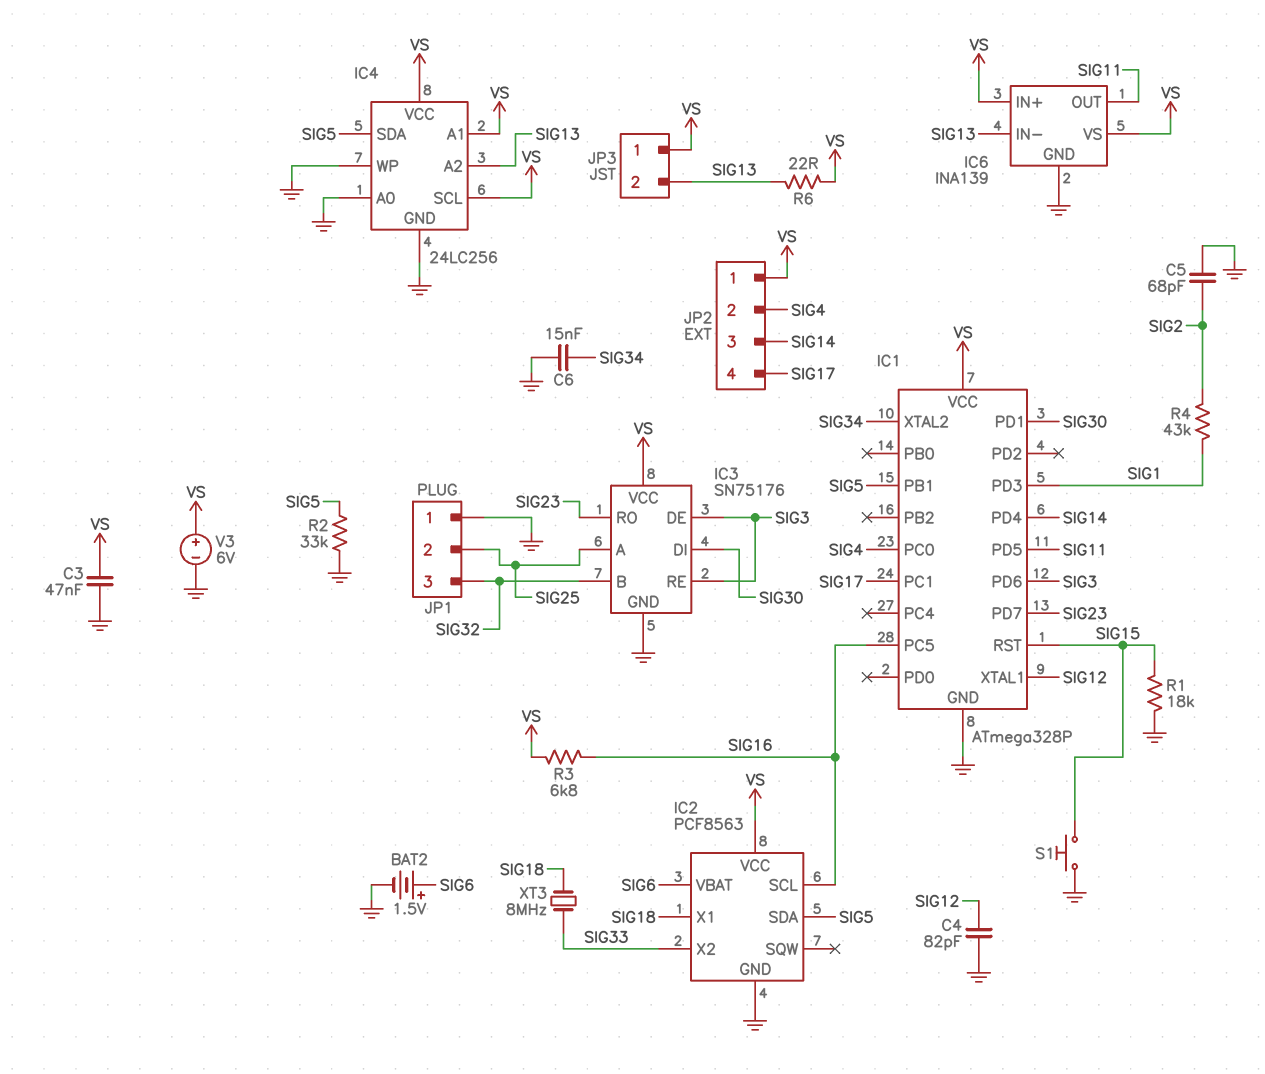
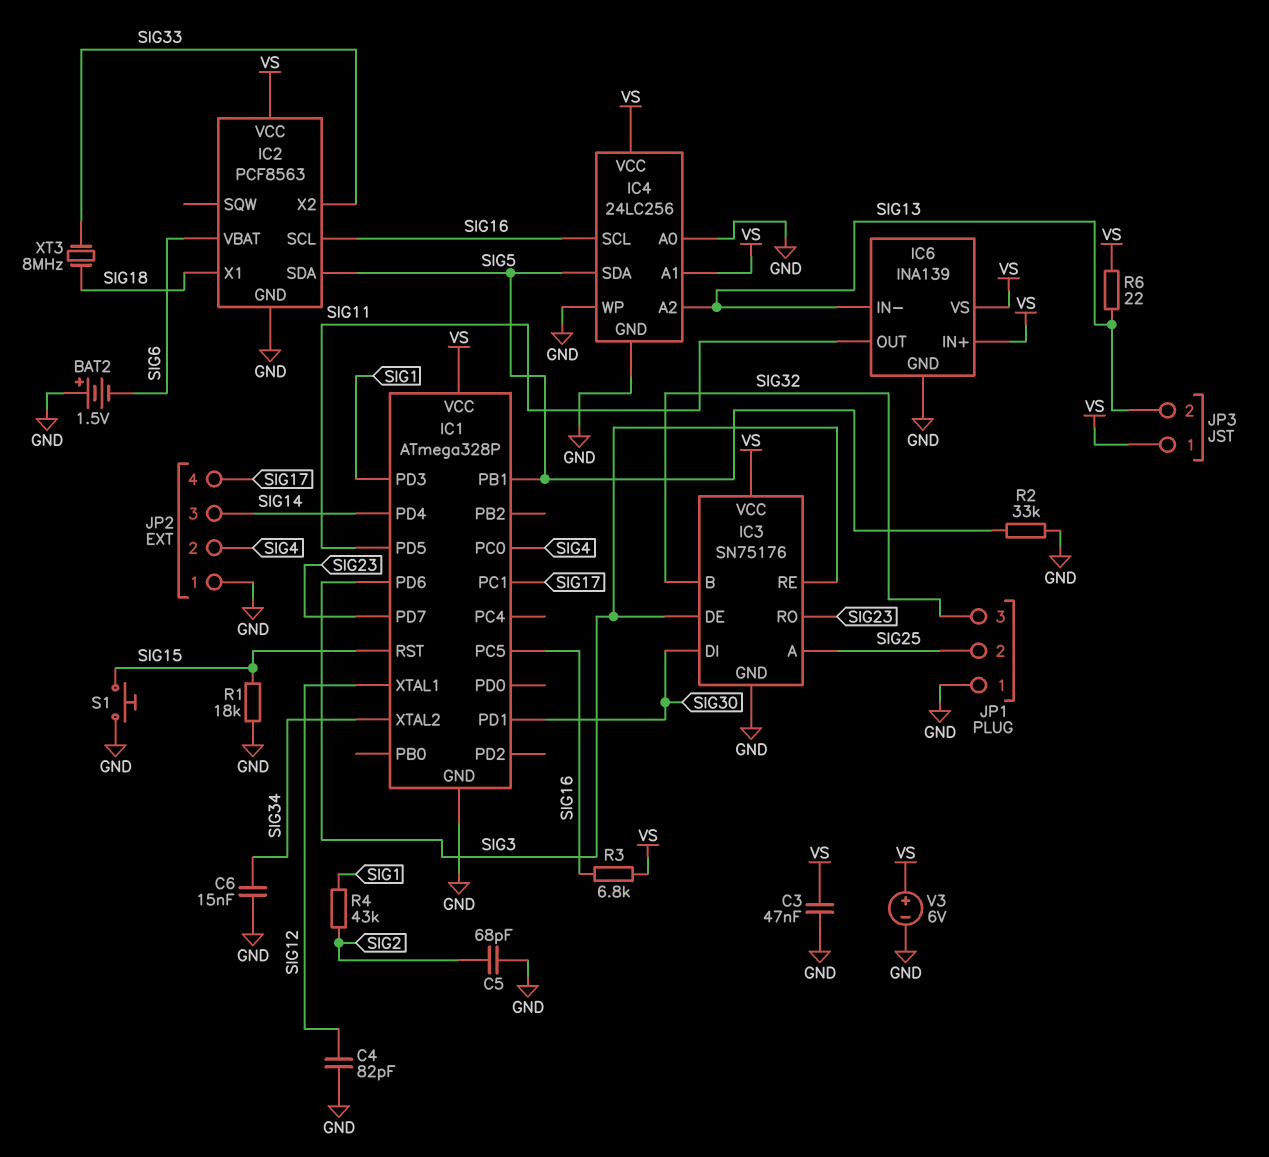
BAT2: 1.5V (plus SIG6, minus GND) -> 1.5V (plus GND, minus SIG6)
IC4 pin SCL: VS -> SIG16
JP2 pin 1: VS -> GND

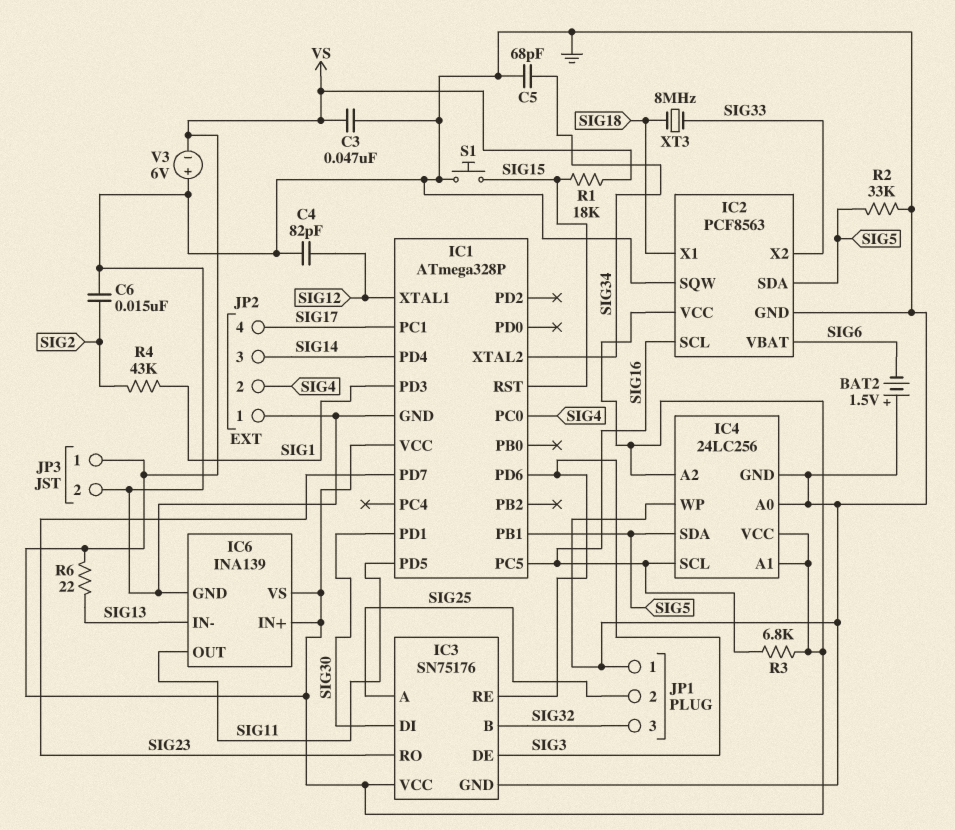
C5: 68pF (GND, SIG2) -> 68pF (GND, SIG34)
C6: 15nF (GND, SIG34) -> 15nF (GND, SIG2)
IC2 pin SQW: none -> GND
IC4 pin A2: SIG13 -> VS
JP3 pin 2: SIG13 -> GND
R1: 18k (GND, SIG15) -> 18k (SIG15, VS)
V3: 6V (plus VS, minus GND) -> 6V (plus GND, minus VS)

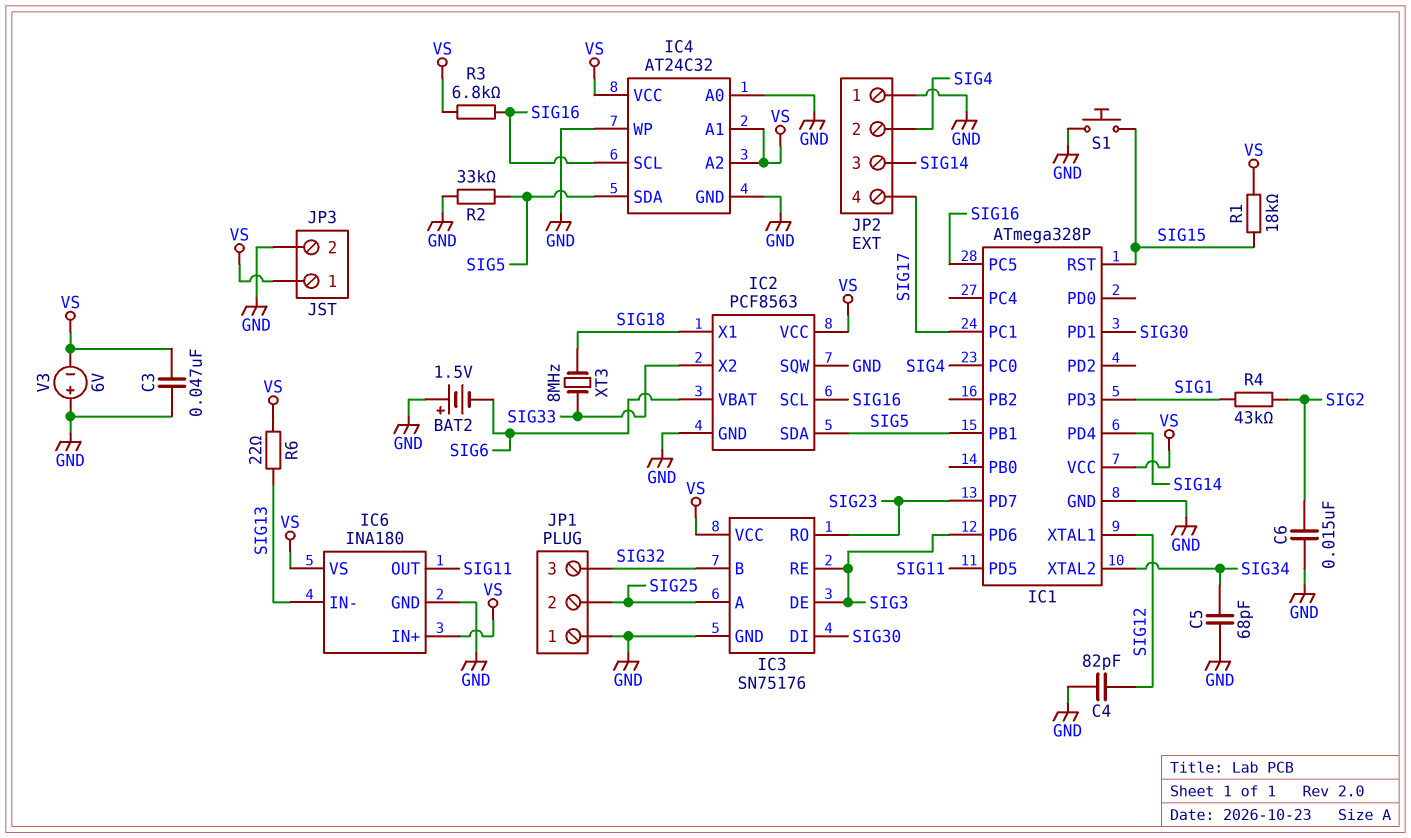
IC4: 24LC256 -> AT24C32
IC6: INA139 -> INA180

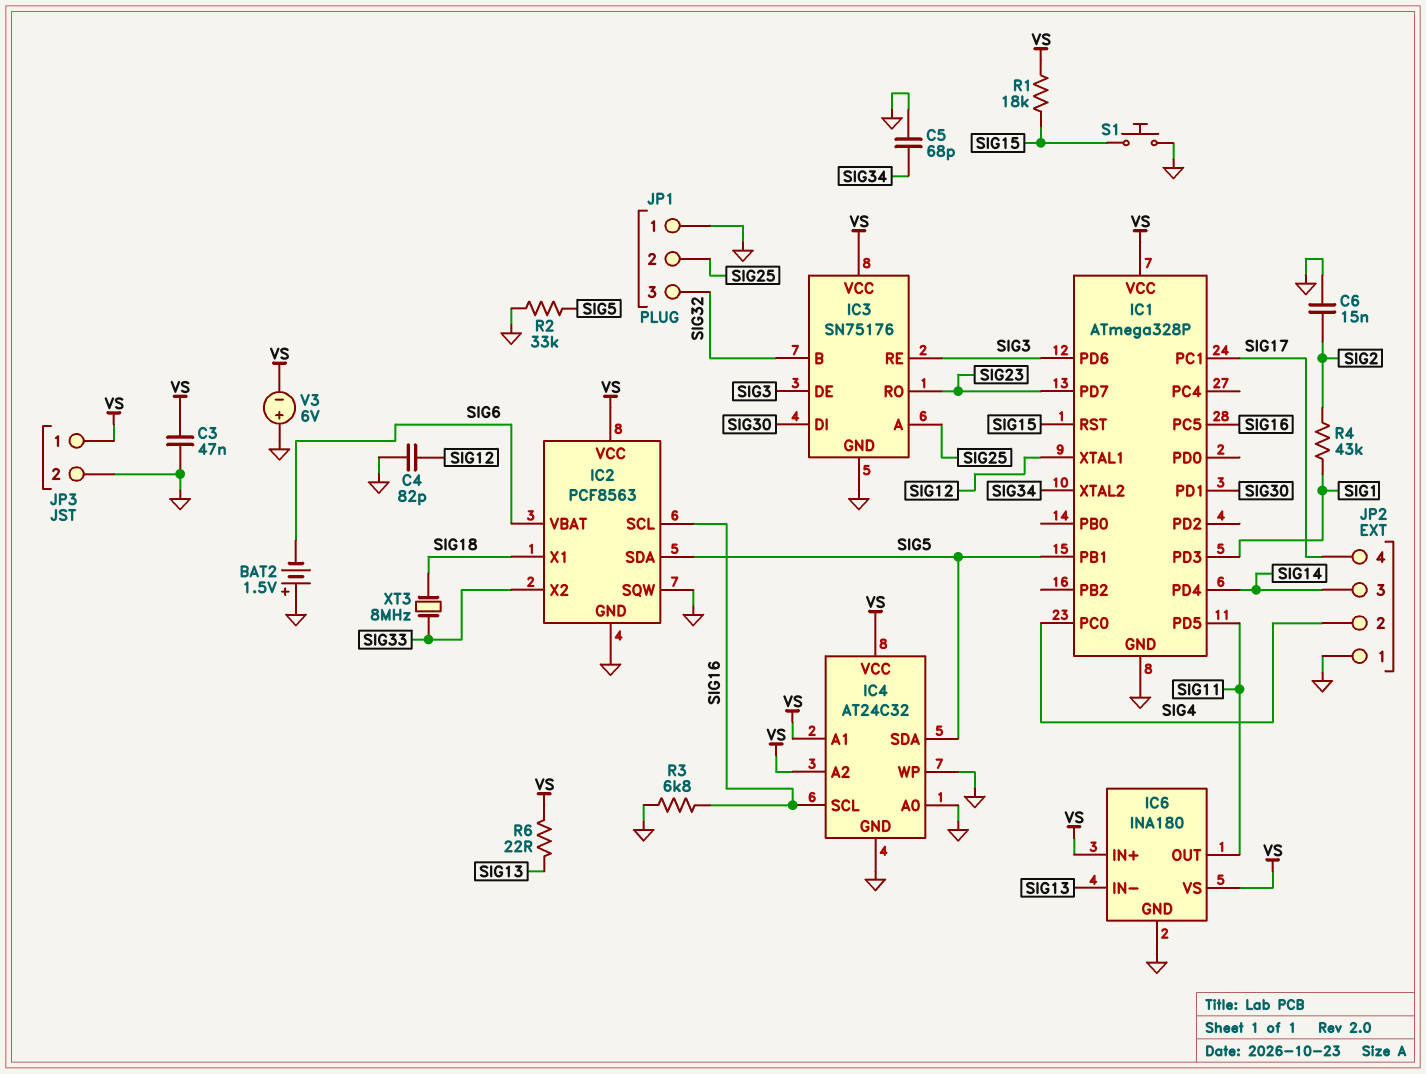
R3: 6.8k (SIG16, VS) -> 6.8k (GND, SIG16)

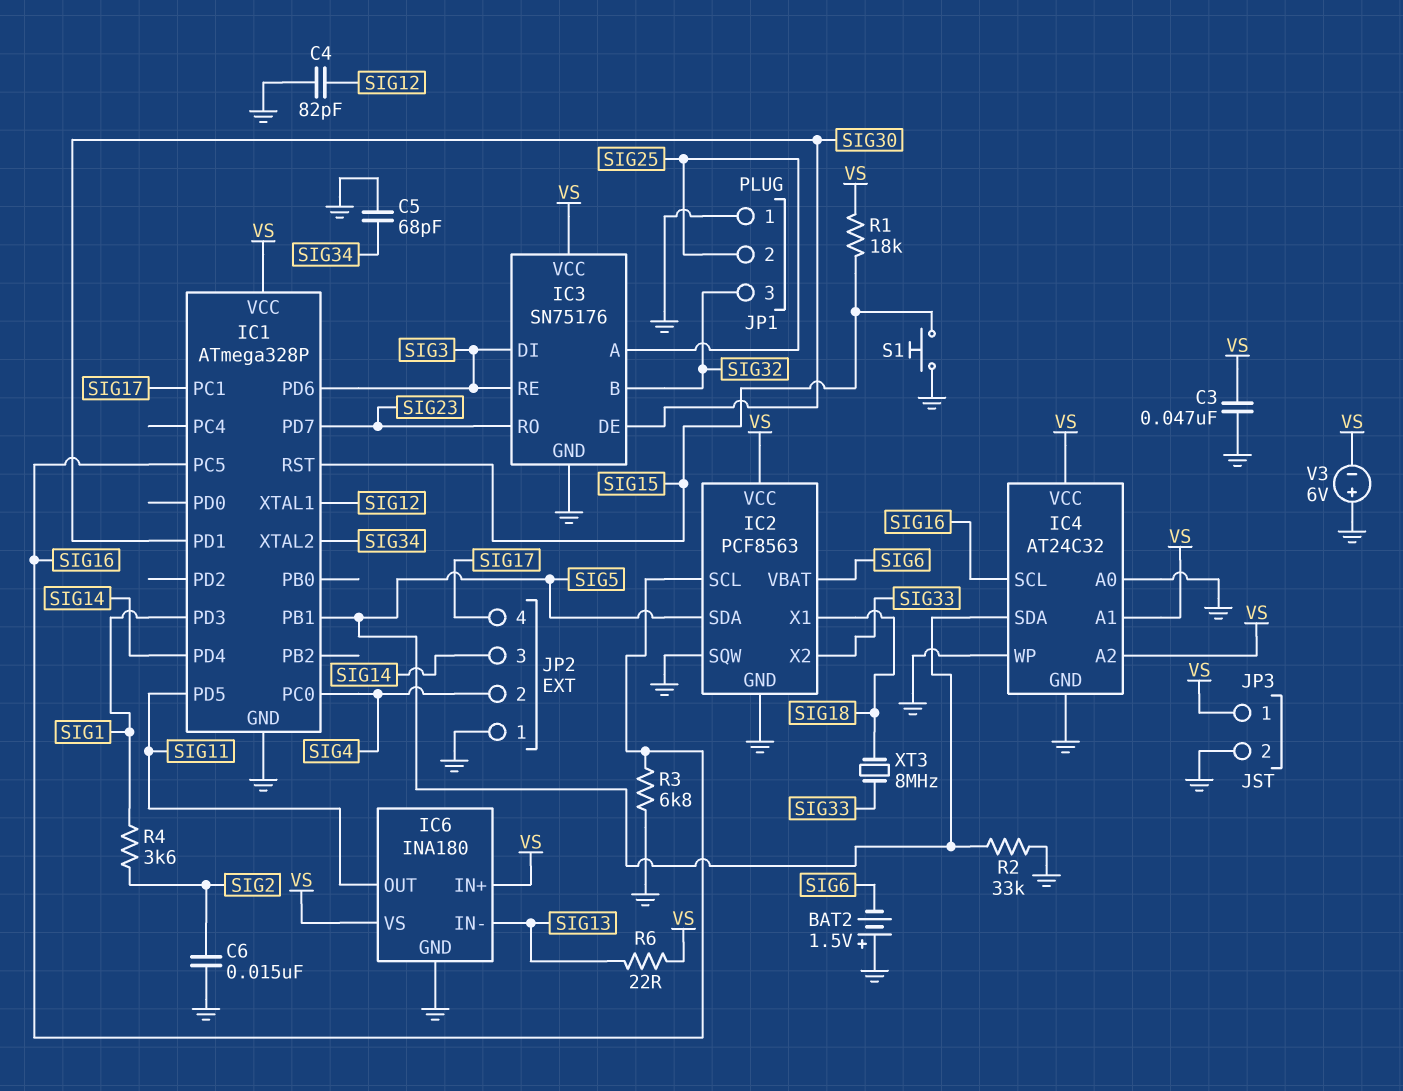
IC3 pin DE: SIG3 -> SIG30
IC3 pin DI: SIG30 -> SIG3
R4: 43k (SIG1, SIG2) -> 3.6k (SIG1, SIG2)

